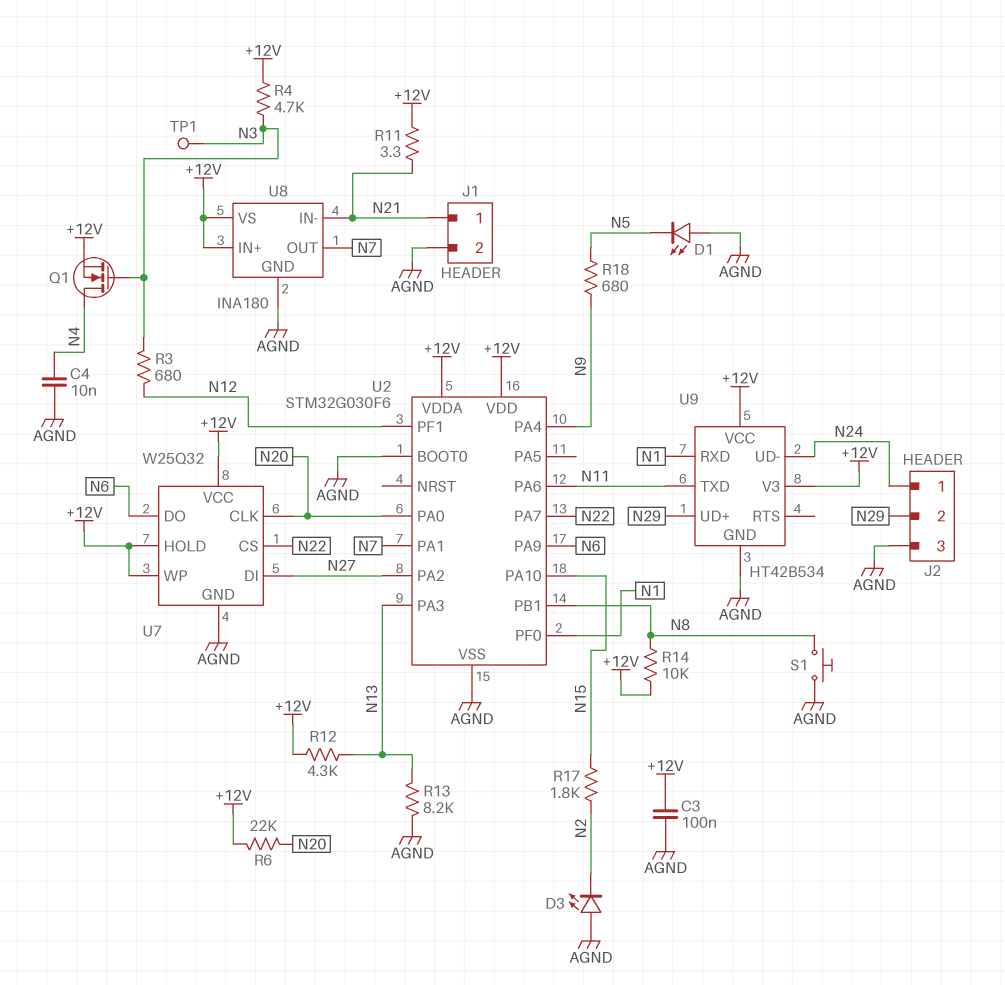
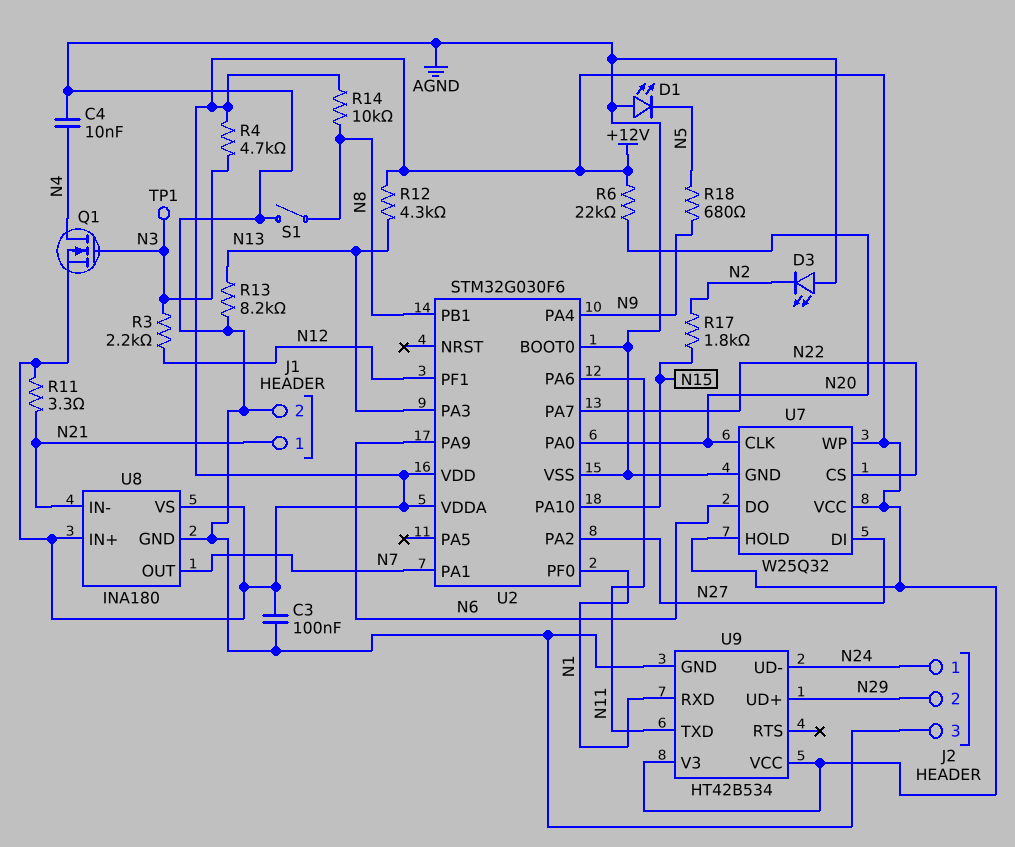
R3: 680 (N3, N12) -> 2.2k (N3, N12)
S1: button (AGND, N8) -> switch (AGND, N8)

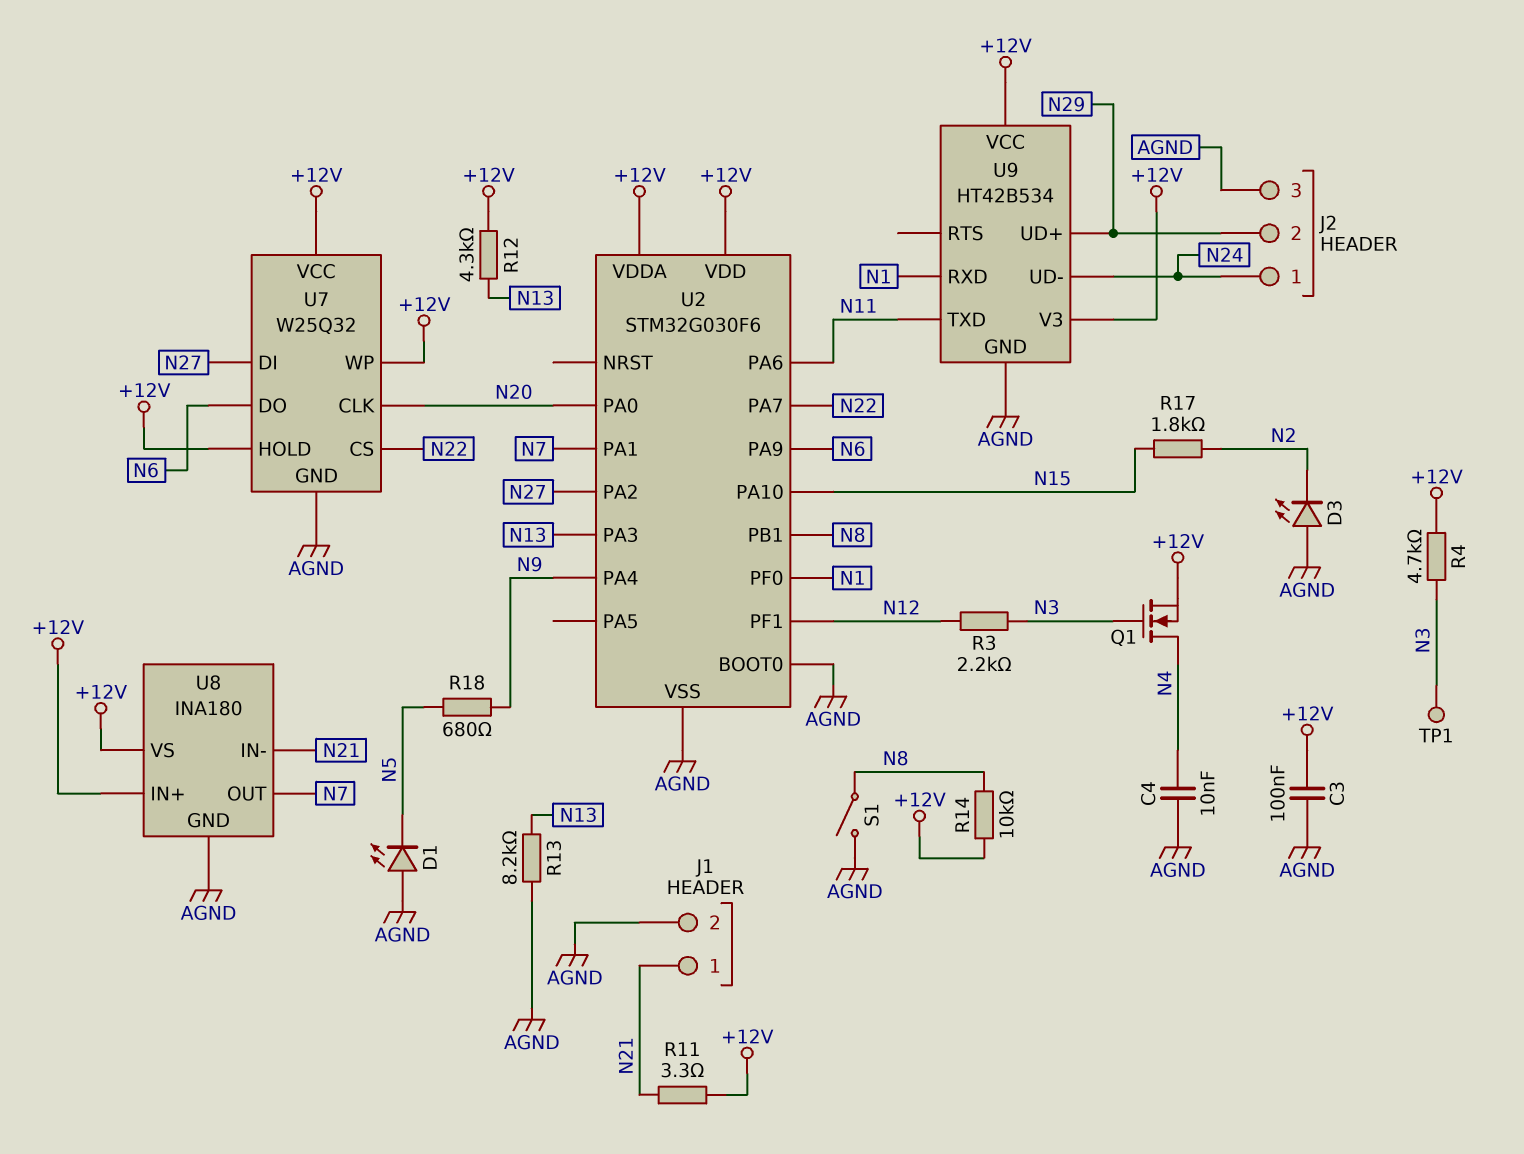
R6: 22k (+12V, N20) -> none

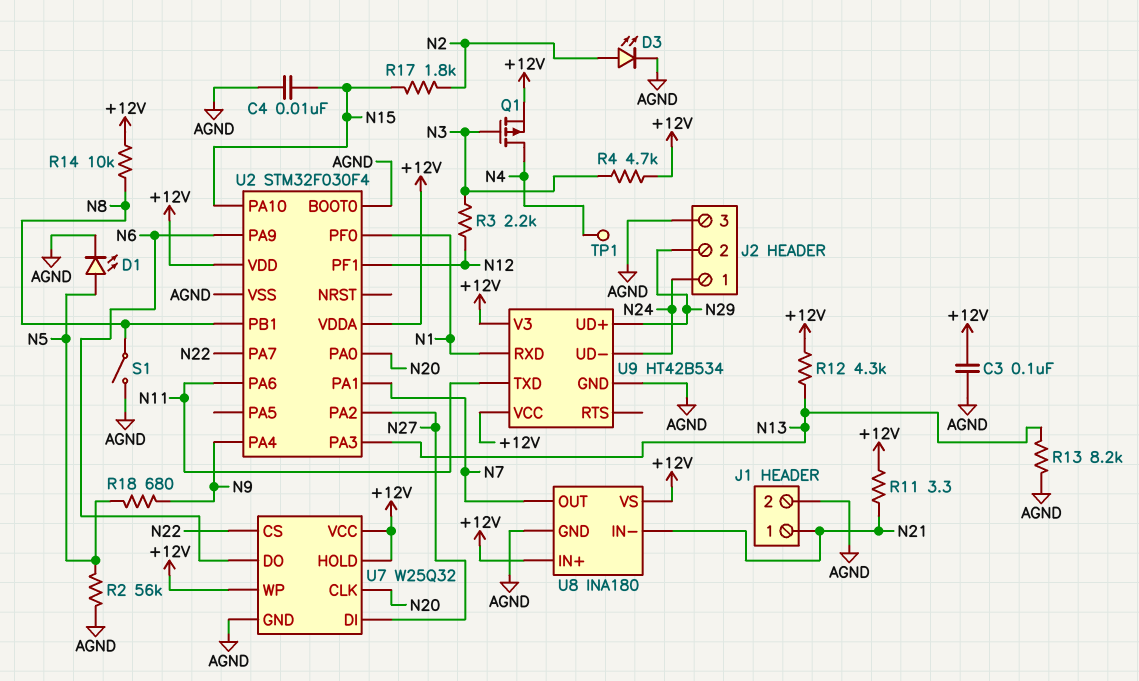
C4: 10nF (AGND, N4) -> 10nF (AGND, N15)
D1: LED (A AGND, K N5) -> LED (A N5, K AGND)
D3: LED (A AGND, K N2) -> LED (A N2, K AGND)
Q1: NMOS (G N3, D N4, S +12V) -> PMOS (G N3, D N4, S +12V)
R2: none -> 56k (AGND, N5)
TP1: test point (N3) -> test point (N4)
U2: STM32G030F6 -> STM32F030F4

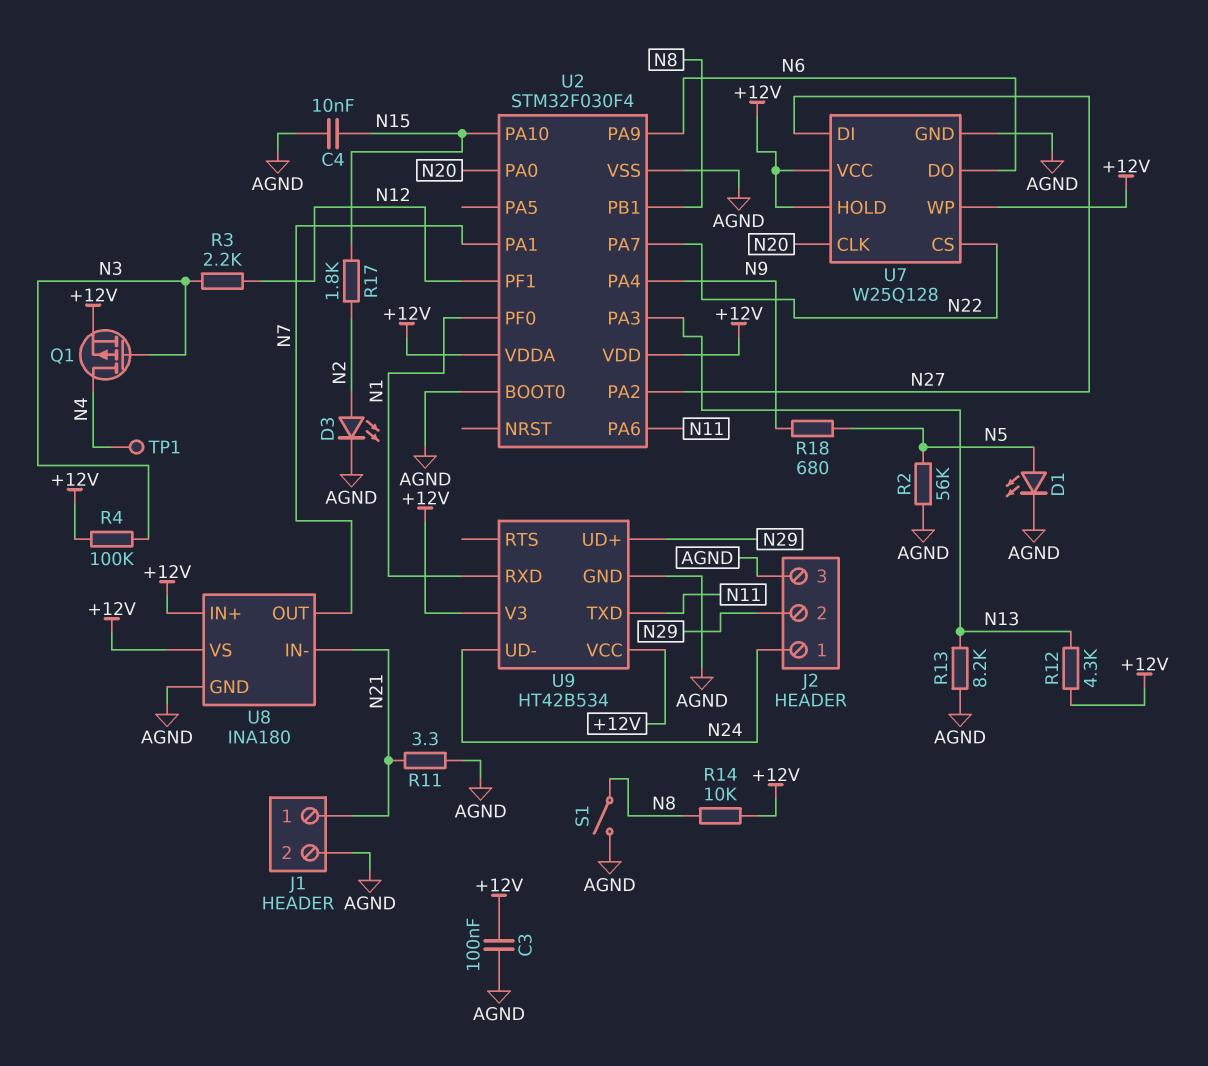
R4: 4.7k (+12V, N3) -> 100k (+12V, N3)
R11: 3.3 (+12V, N21) -> 3.3 (AGND, N21)
U7: W25Q32 -> W25Q128

